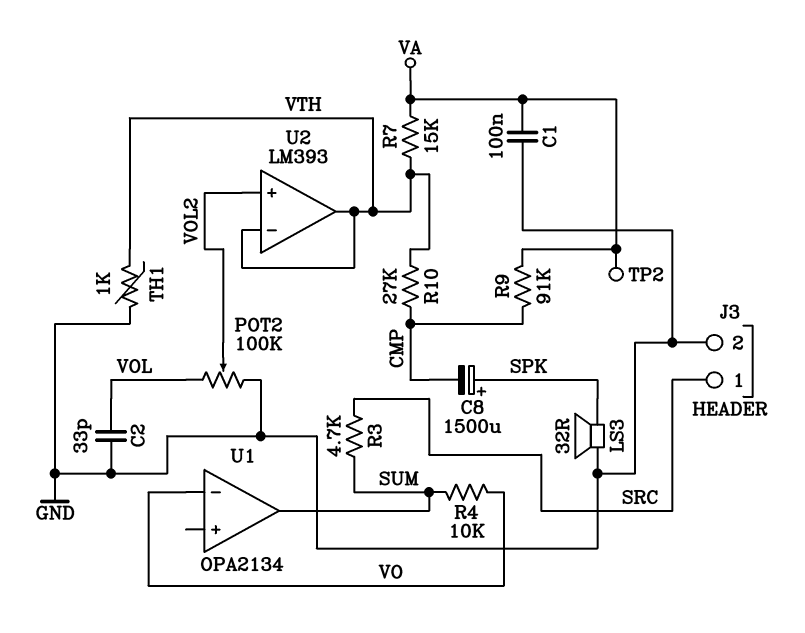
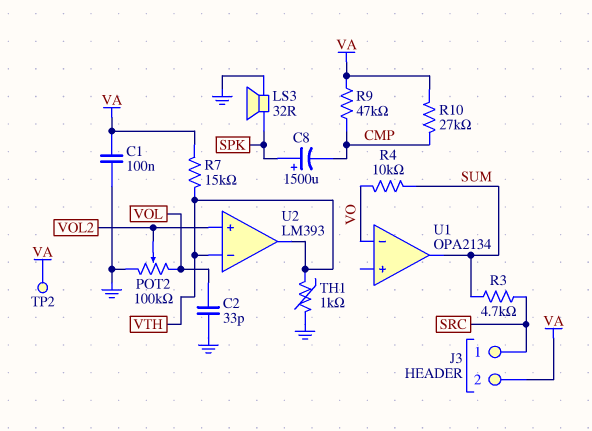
J3 pin 2: GND -> VA
R9: 91k (CMP, VA) -> 47k (CMP, VA)
R10: 27k (CMP, VTH) -> 27k (CMP, VA)

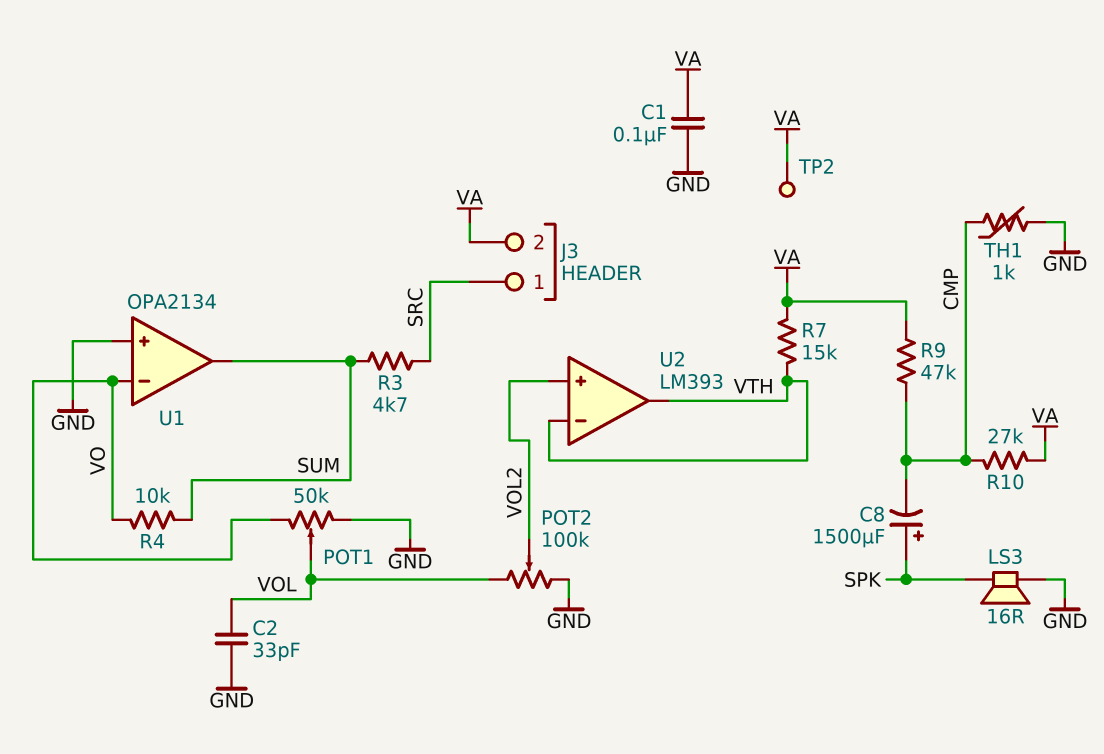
LS3: speaker 32R (GND, SPK) -> speaker 16R (GND, SPK)
POT1: none -> 50k (GND, VO, wiper VOL)
TH1: 1k (GND, VTH) -> 1k (CMP, GND)
U1 pin in+: none -> GND

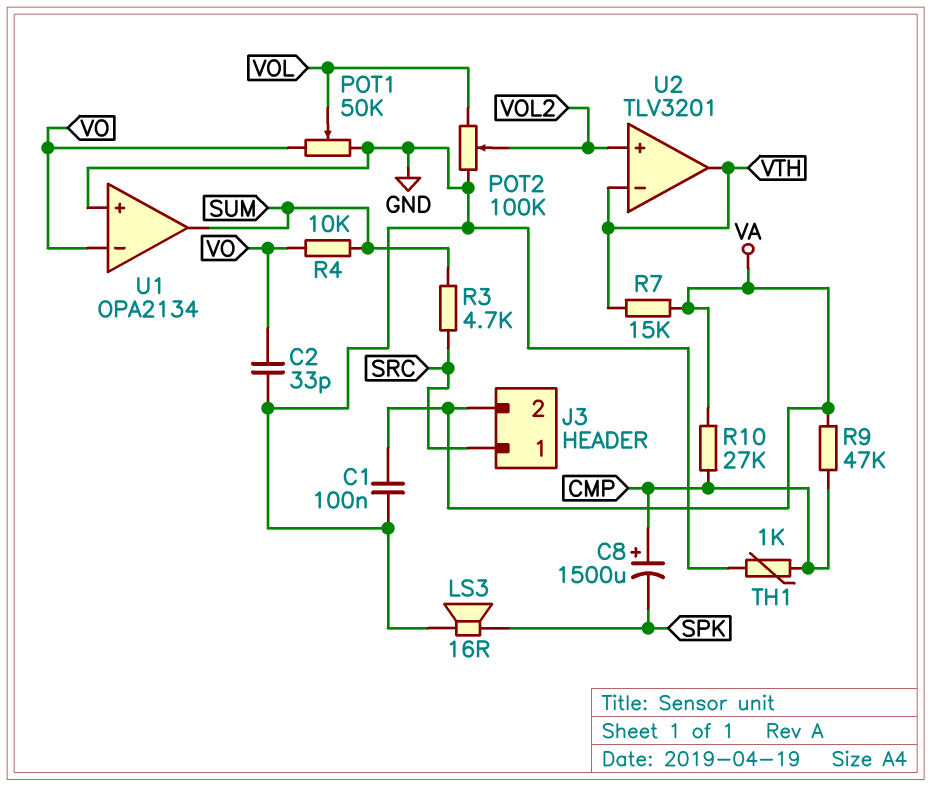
C2: 33pF (GND, VOL) -> 33pF (GND, VO)
C8: 1500uF (plus SPK, minus CMP) -> 1500uF (plus CMP, minus SPK)
TP2: test point (VA) -> none
U2: LM393 -> TLV3201

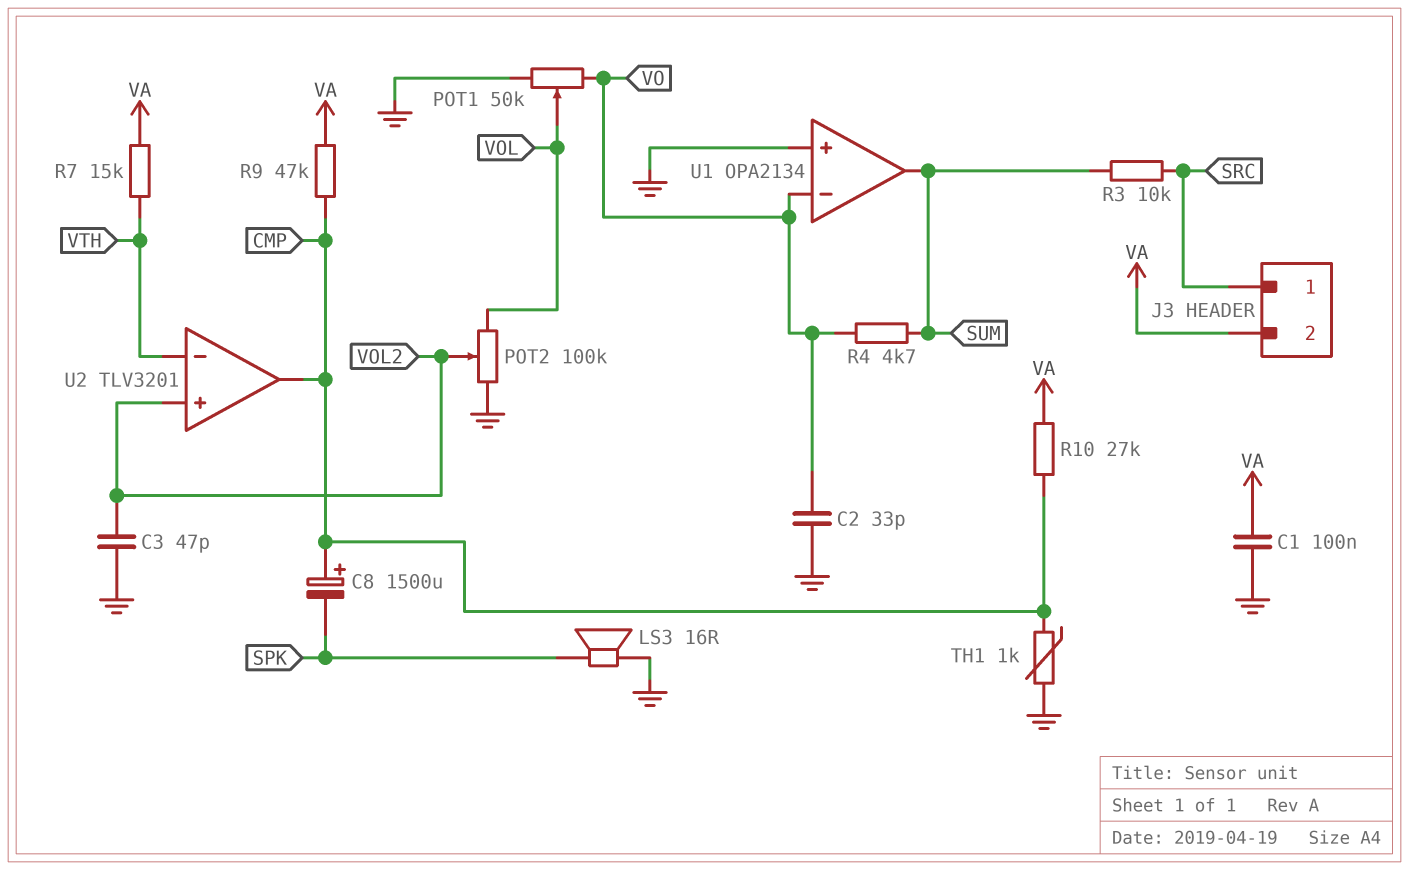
C3: none -> 47pF (GND, VOL2)
R3: 4.7k (SRC, SUM) -> 10k (SRC, SUM)
R4: 10k (SUM, VO) -> 4.7k (SUM, VO)
U2 pin out: VTH -> CMP

